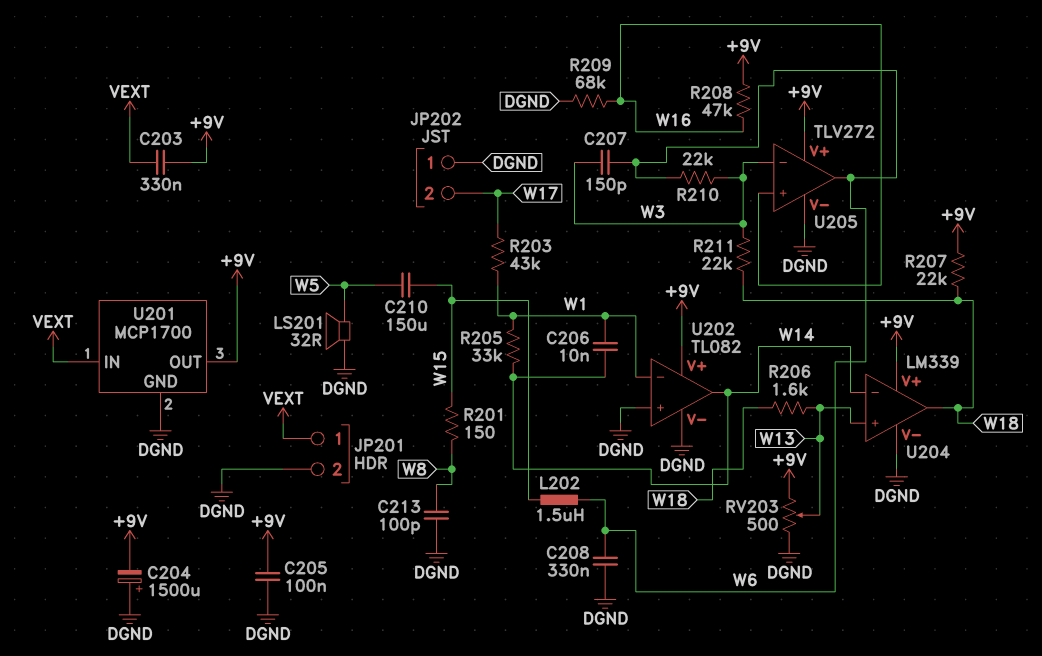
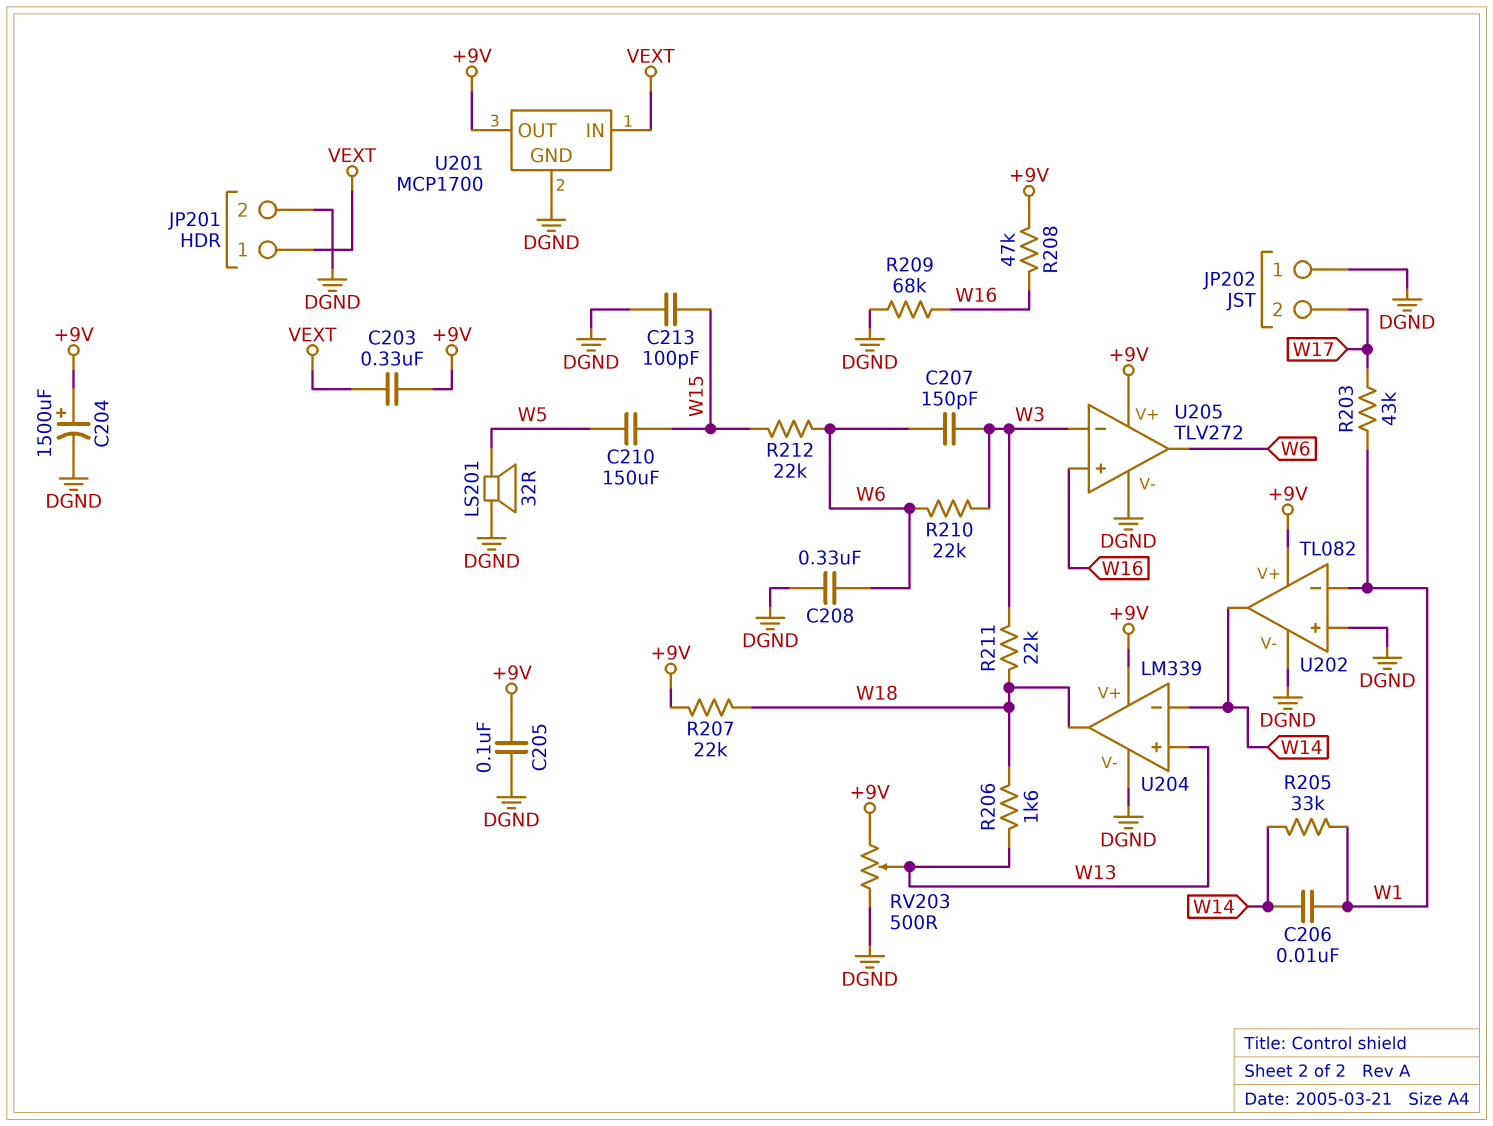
C204: 1500uF (plus DGND, minus +9V) -> 1500uF (plus +9V, minus DGND)
C213: 100pF (DGND, W8) -> 100pF (DGND, W15)
L202: 1.5uH (W6, W15) -> none
R201: 150 (W8, W15) -> none
R212: none -> 22k (W6, W15)

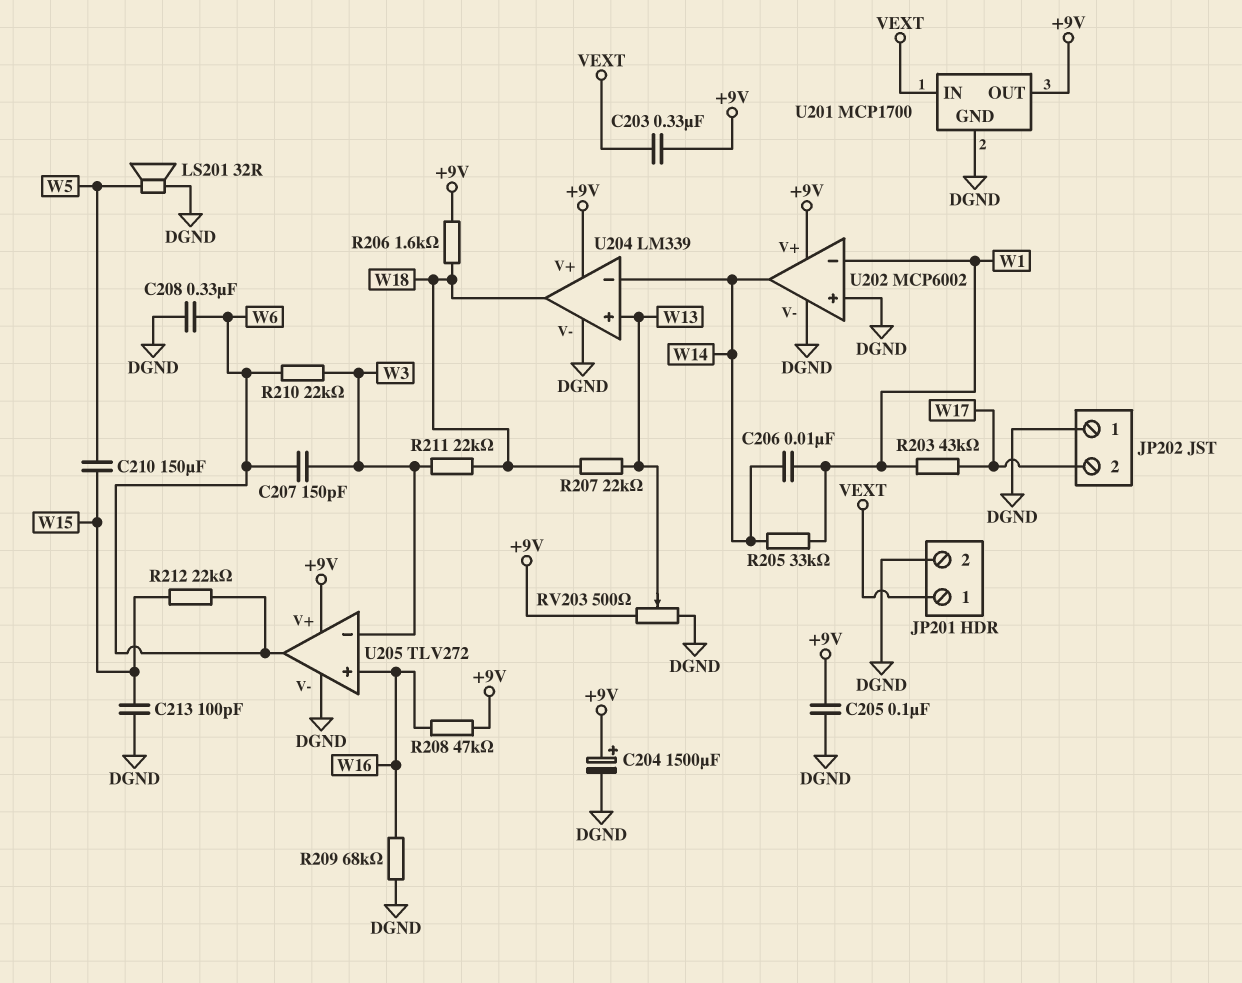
R206: 1.6k (W13, W18) -> 1.6k (+9V, W18)
R207: 22k (+9V, W18) -> 22k (W13, W18)
U202: TL082 -> MCP6002

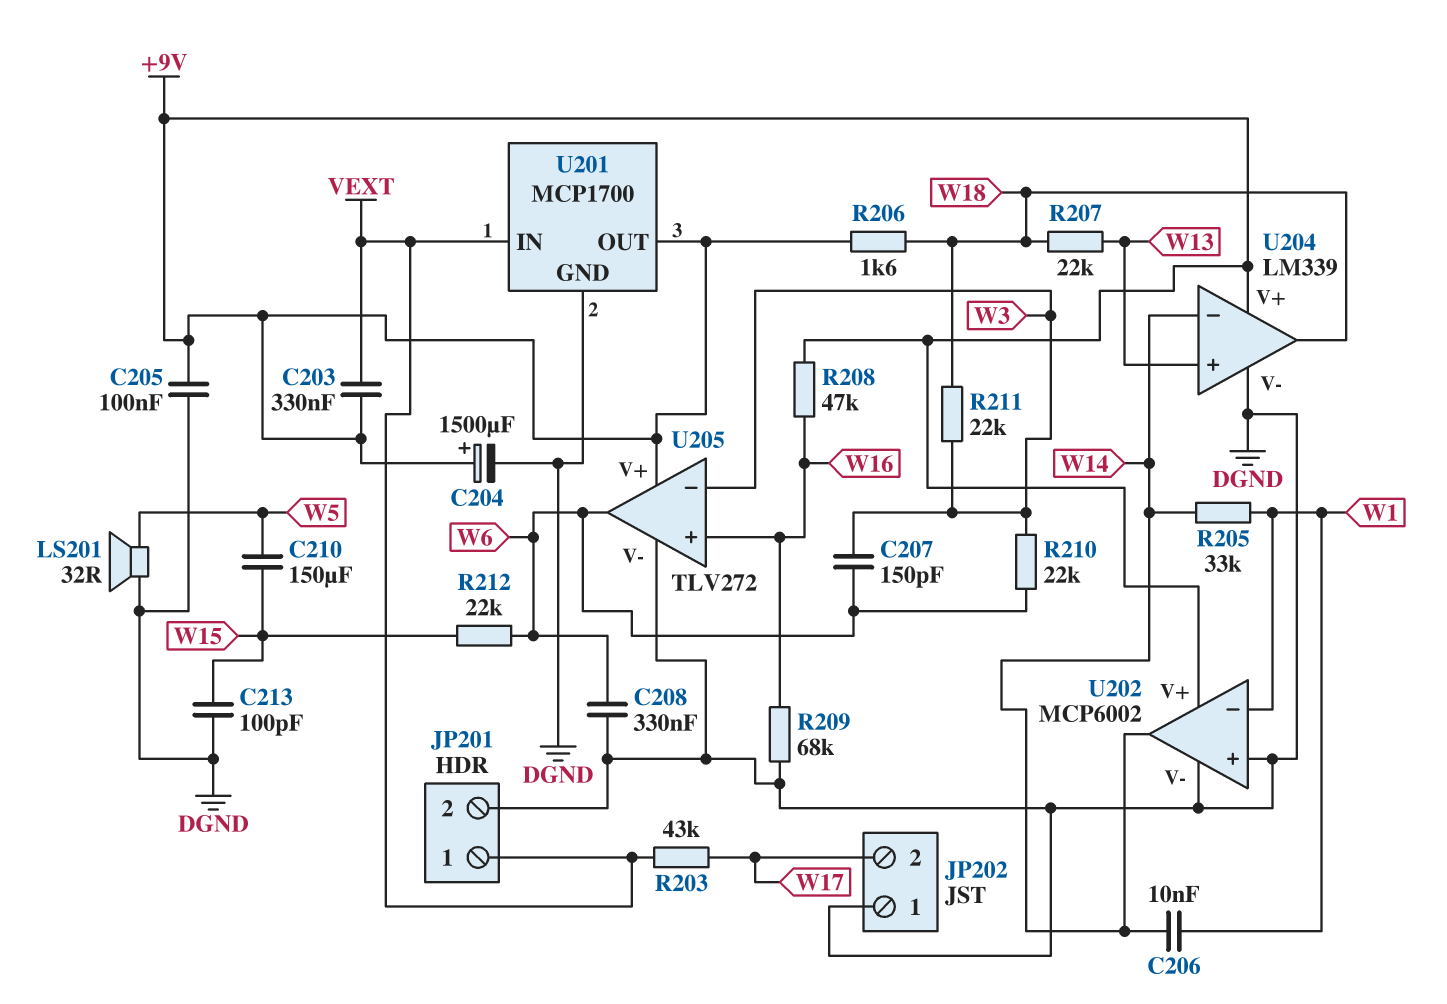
R203: 43k (W1, W17) -> 43k (VEXT, W17)
RV203: 500 (+9V, DGND, wiper W13) -> none

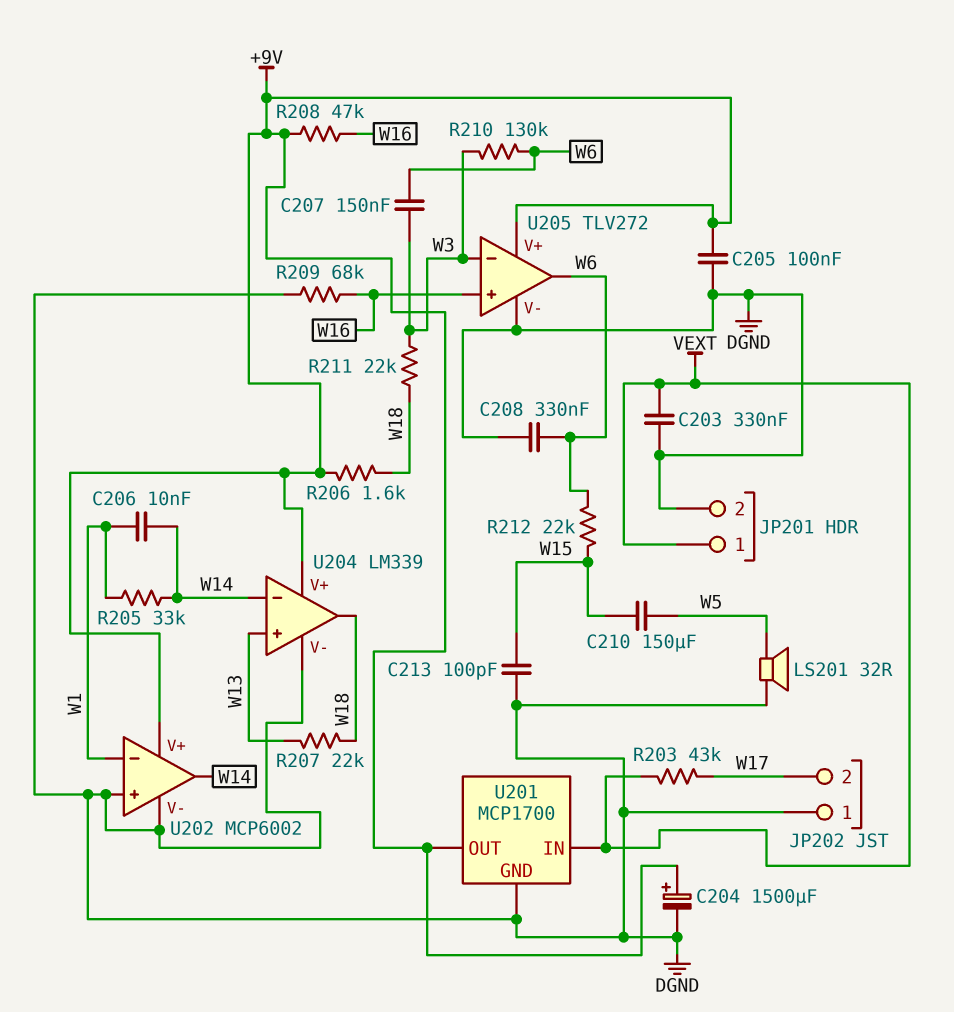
C203: 330nF (+9V, VEXT) -> 330nF (DGND, VEXT)
C207: 150pF (W3, W6) -> 150nF (W3, W6)
R210: 22k (W3, W6) -> 130k (W3, W6)

